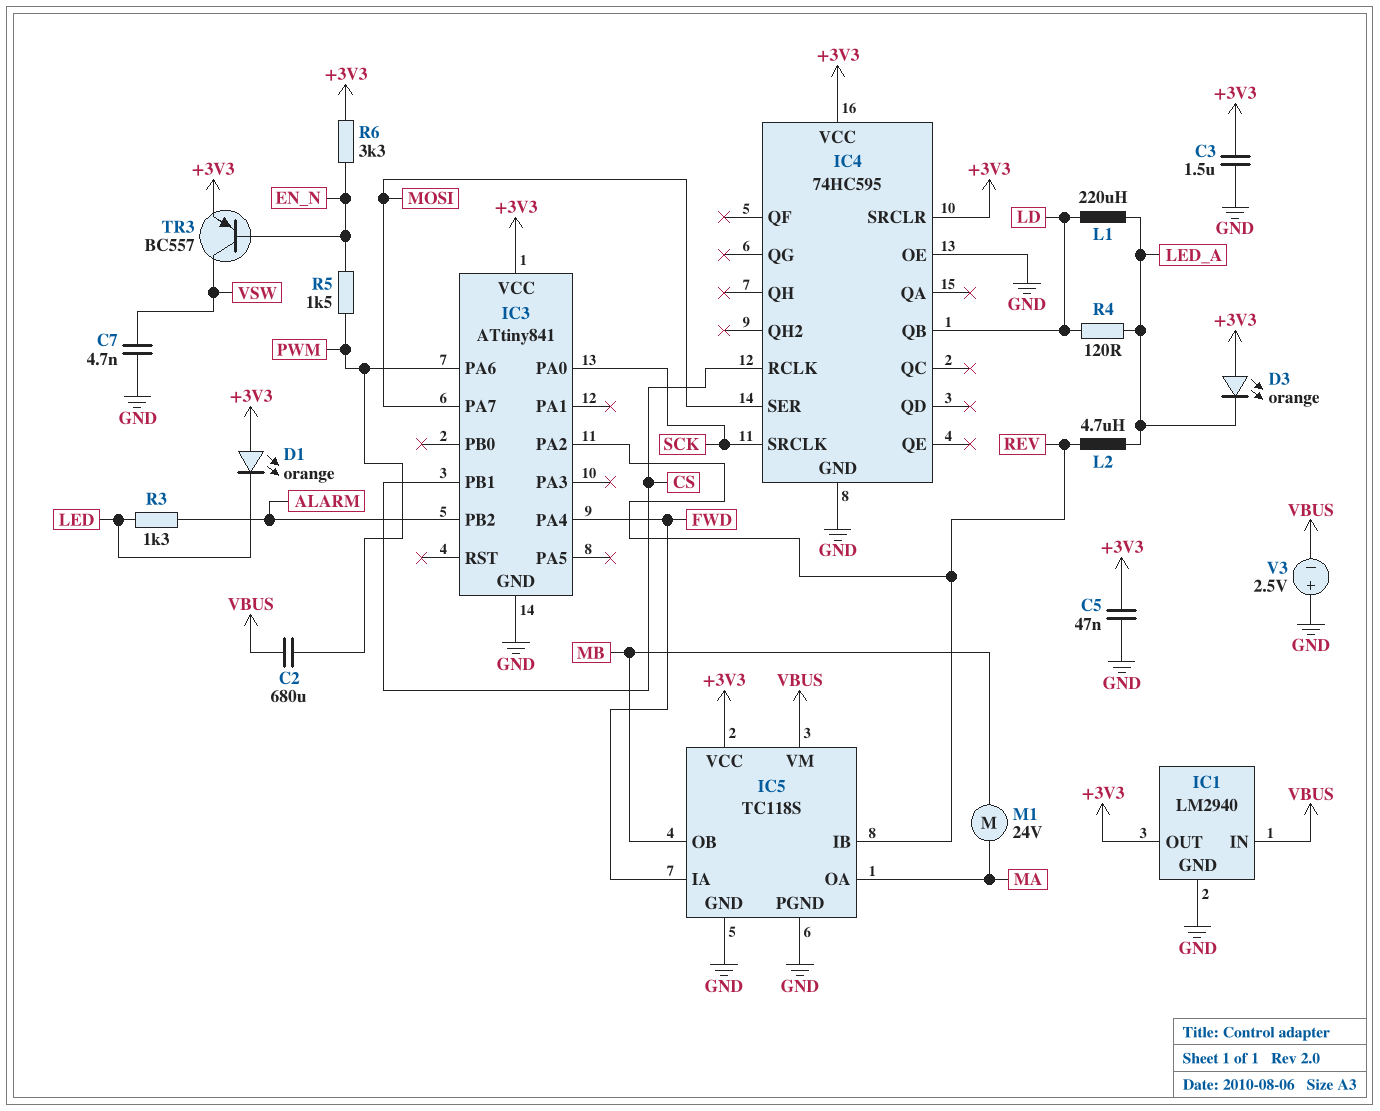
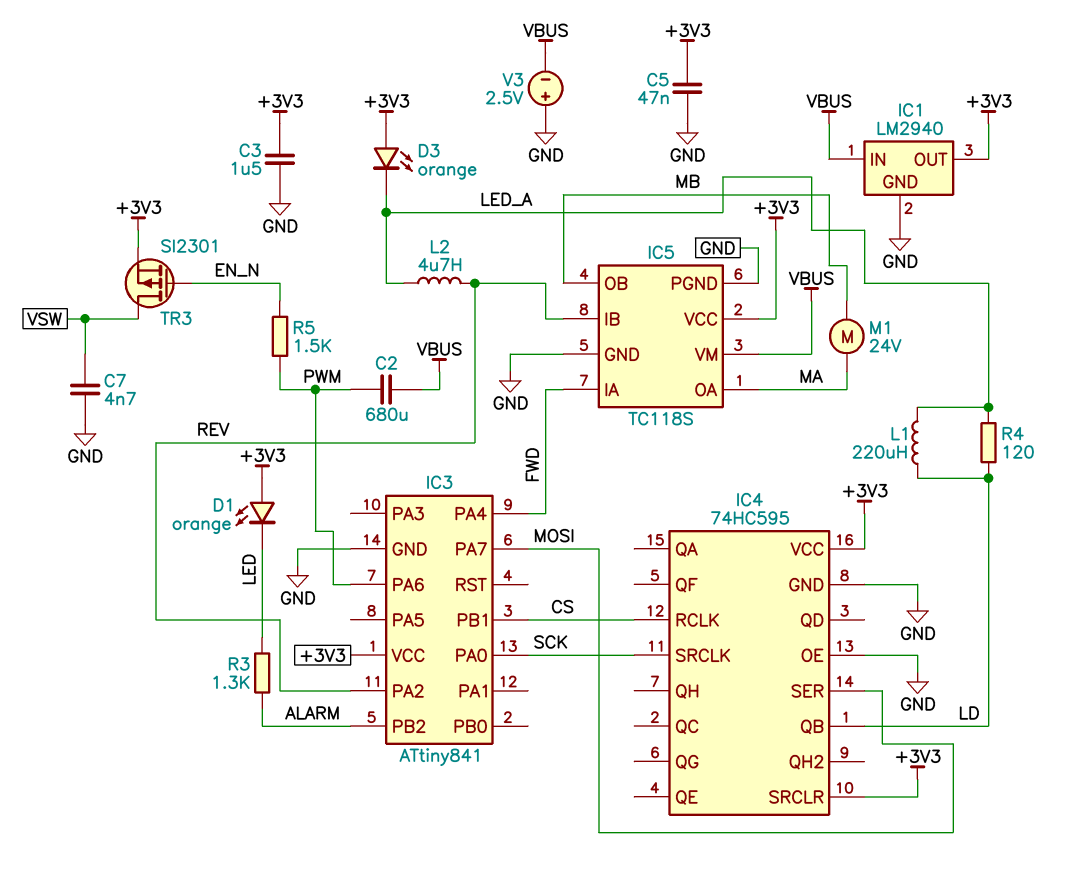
R6: 3.3k (+3V3, EN_N) -> none
TR3: PNP BC557 (B EN_N, C VSW, E +3V3) -> PMOS SI2301 (G EN_N, D VSW, S +3V3)

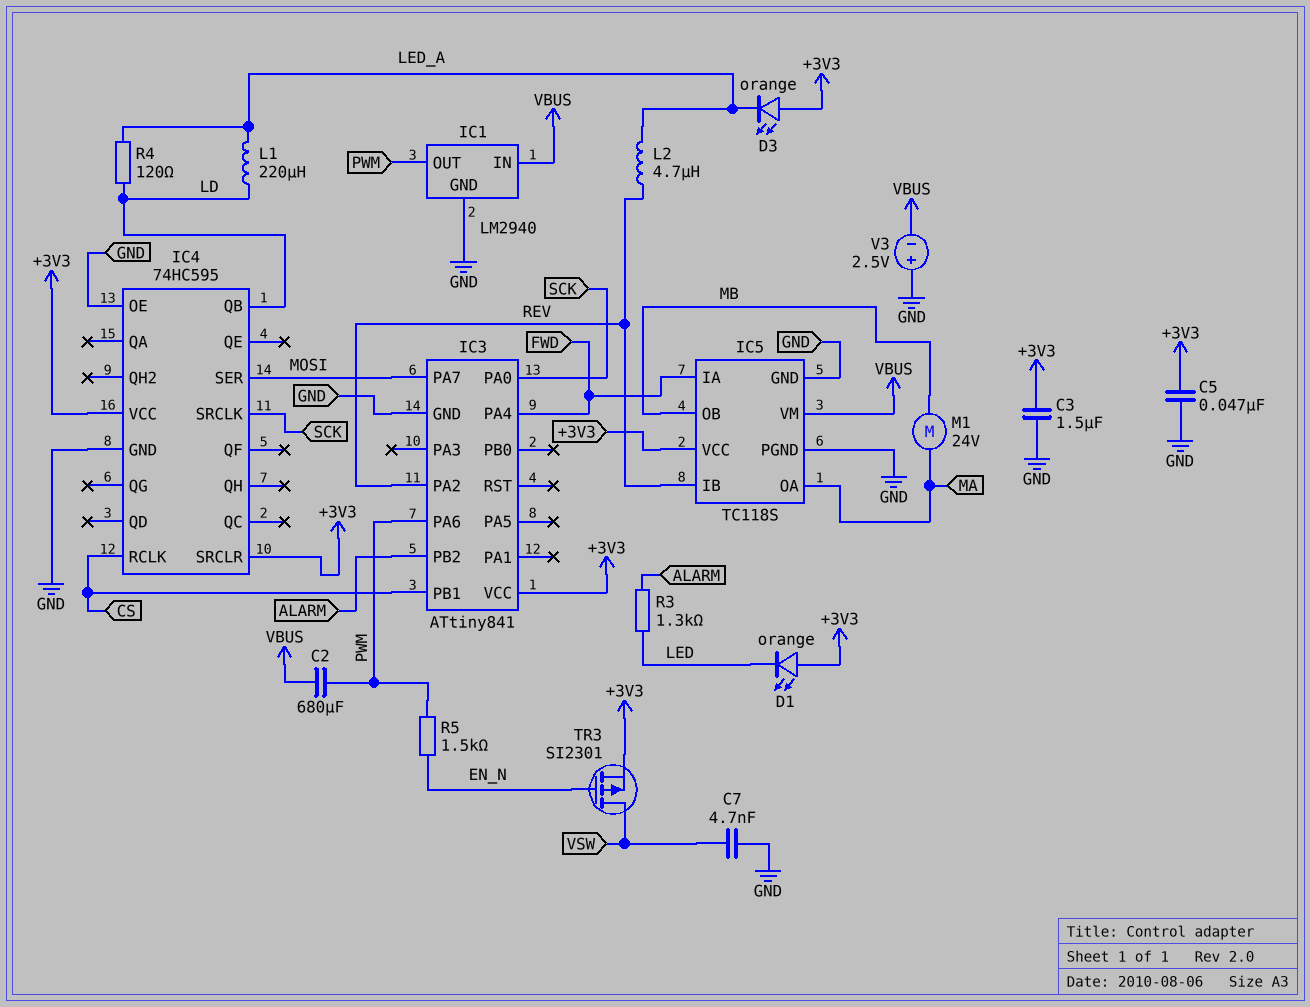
IC1 pin OUT: +3V3 -> PWM

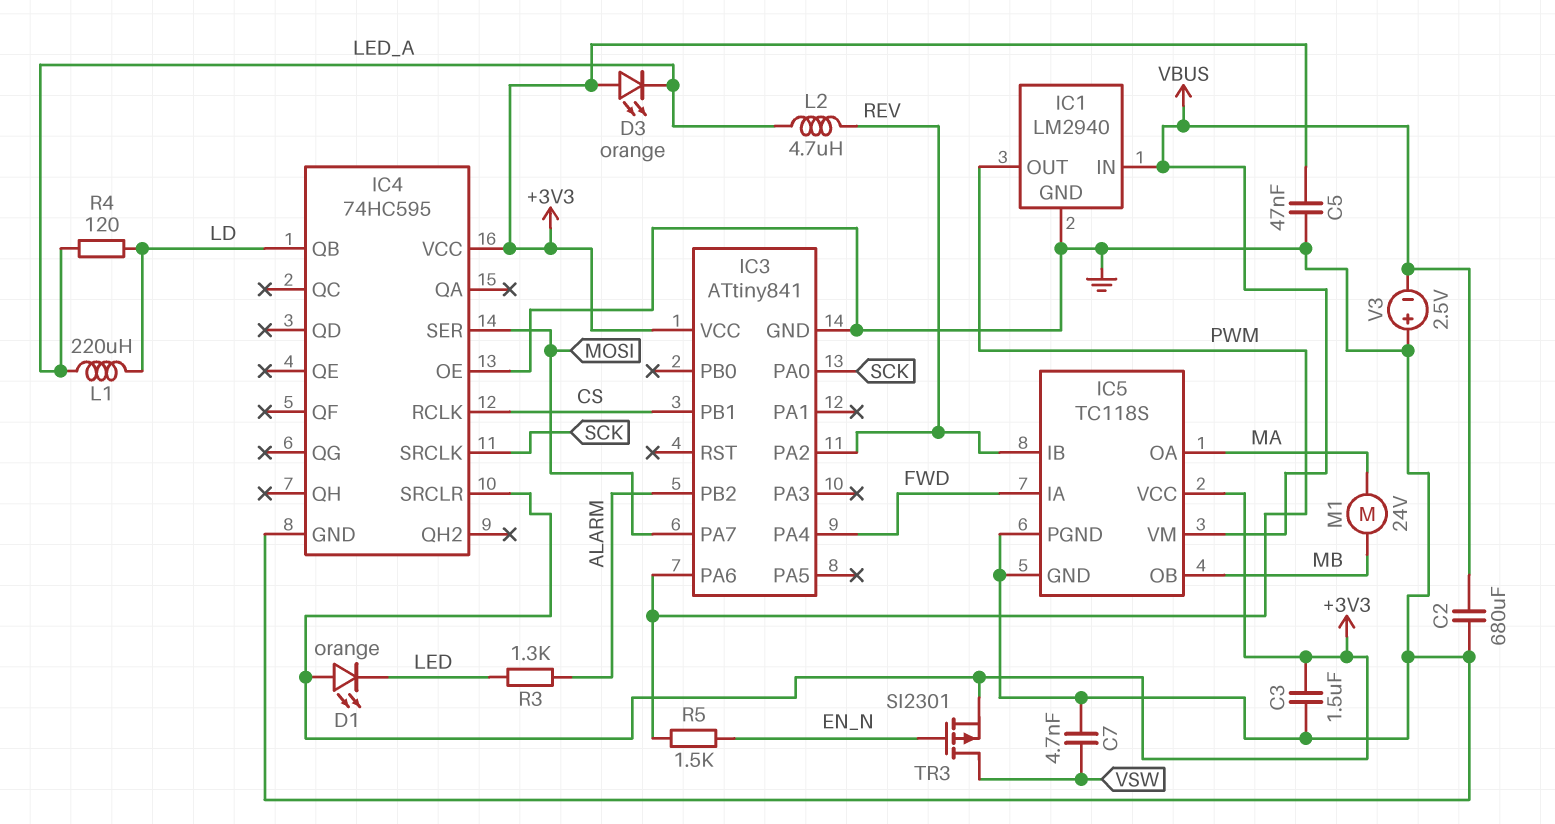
C2: 680uF (PWM, VBUS) -> 680uF (GND, VBUS)

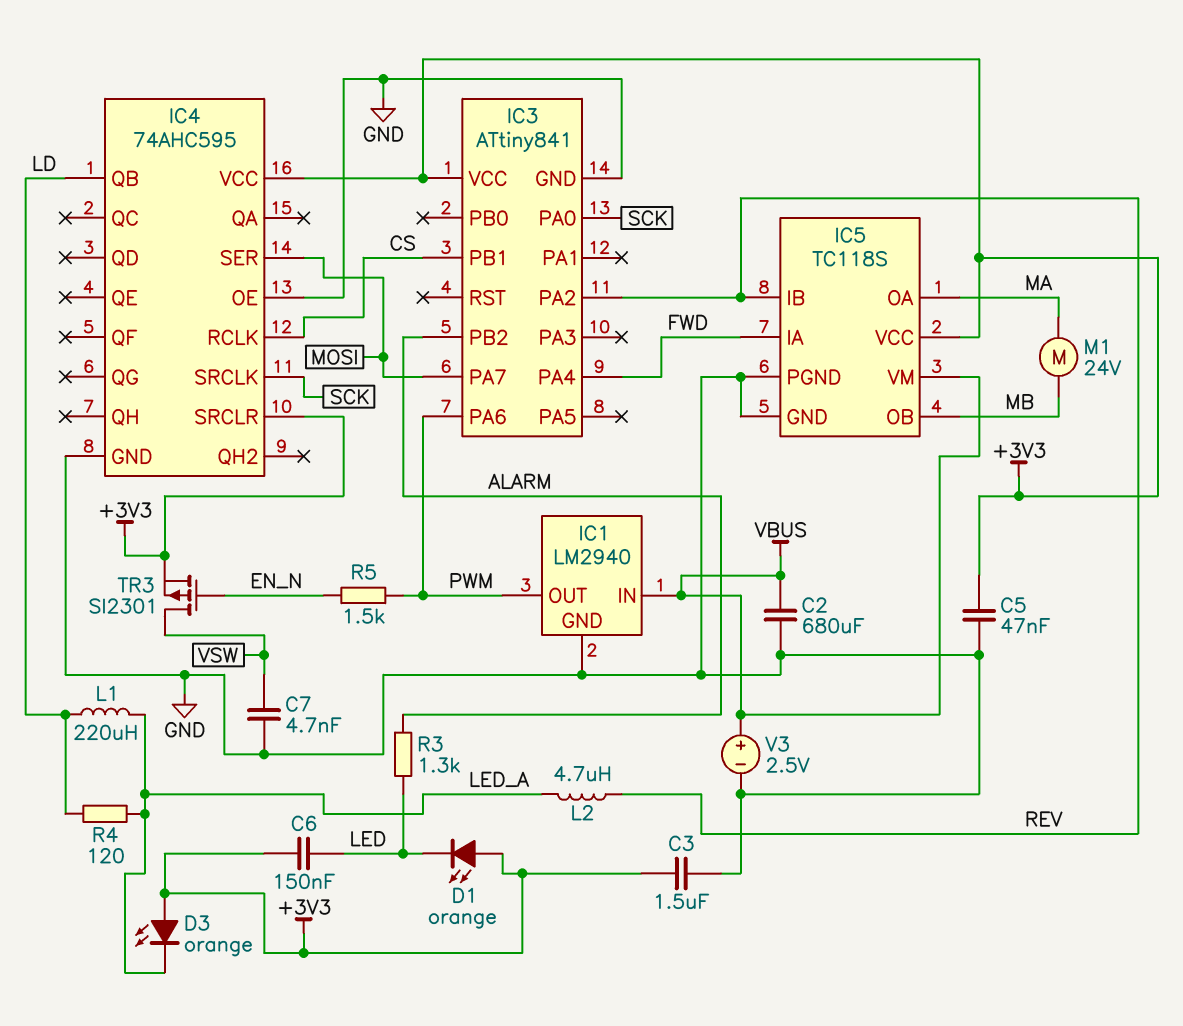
C6: none -> 150nF (+3V3, LED)
IC4: 74HC595 -> 74AHC595
V3: 2.5V (plus GND, minus VBUS) -> 2.5V (plus VBUS, minus GND)

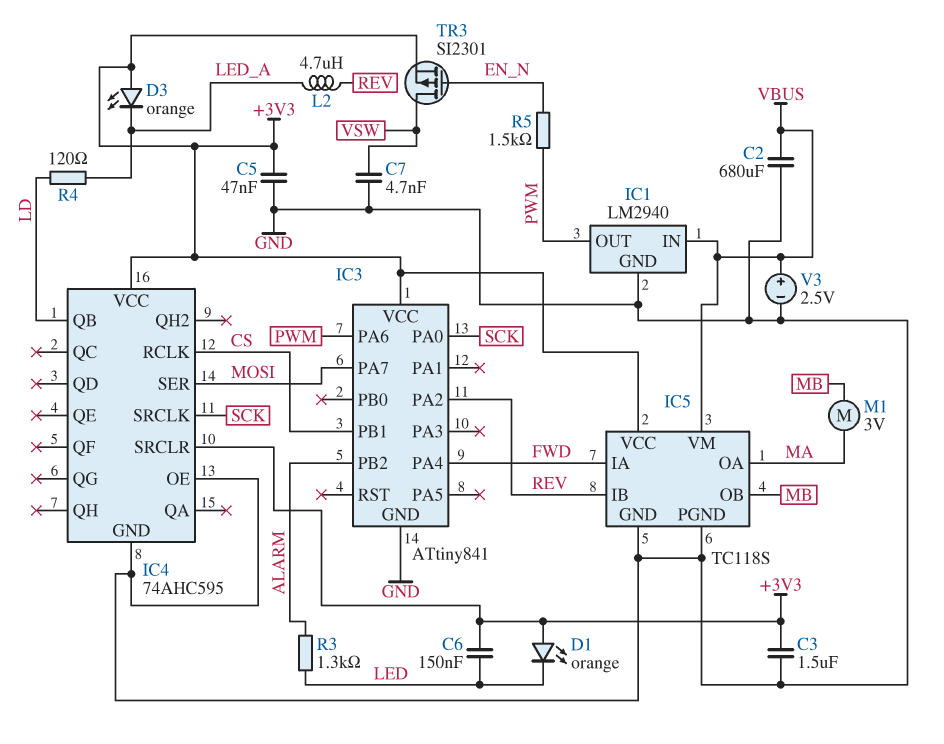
L1: 220uH (LD, LED_A) -> none
M1: motor 24V (MA, MB) -> motor 3V (MA, MB)

